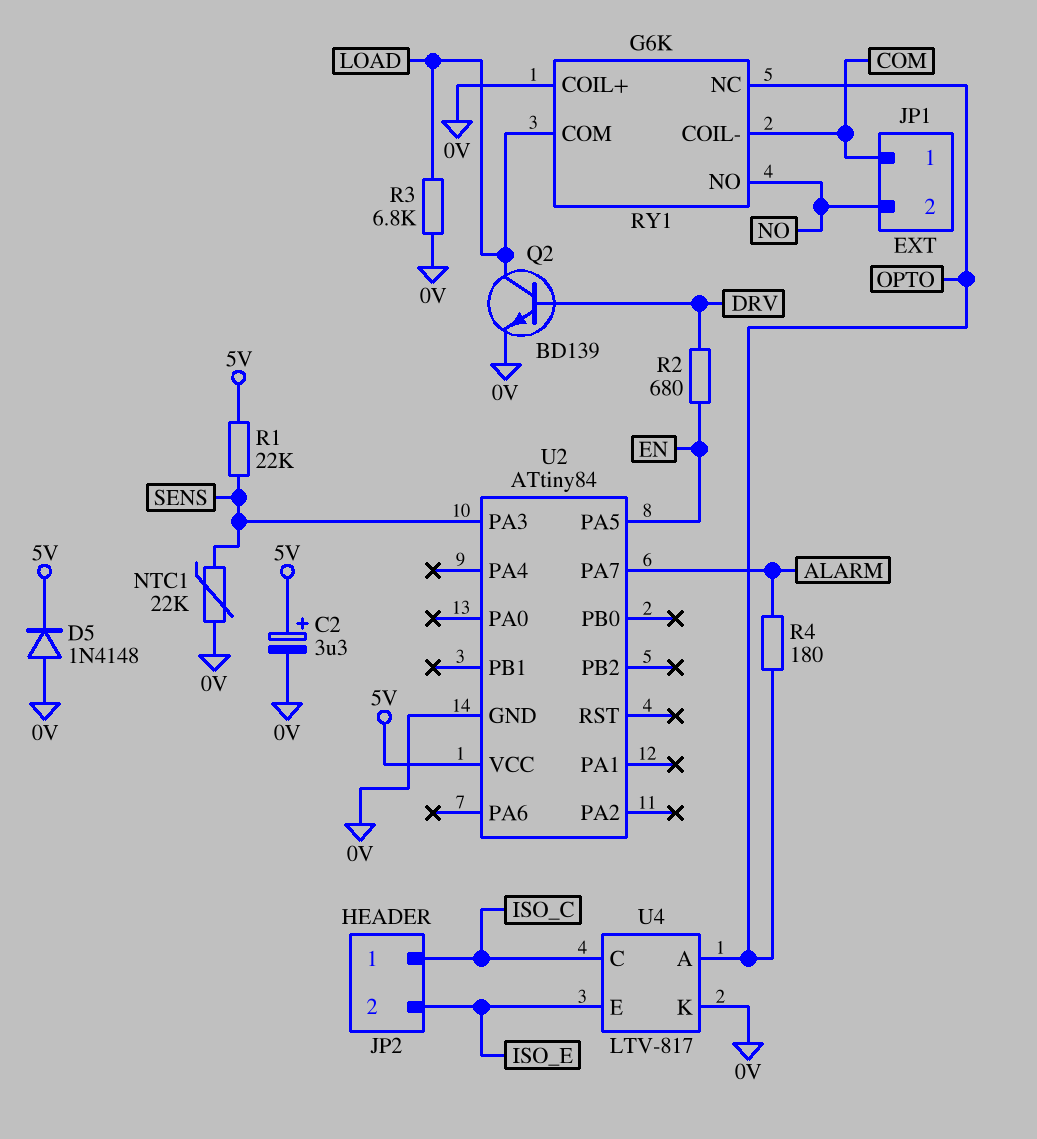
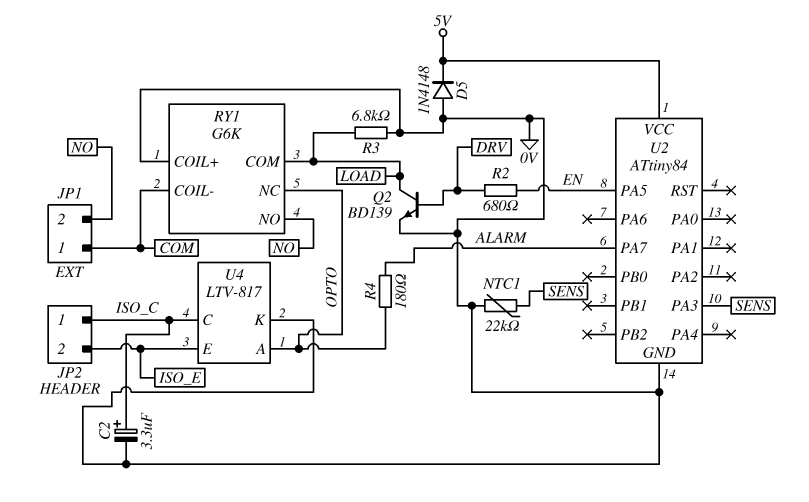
C2: 3.3uF (plus 5V, minus 0V) -> 3.3uF (plus ISO_C, minus 0V)
R1: 22k (5V, SENS) -> none

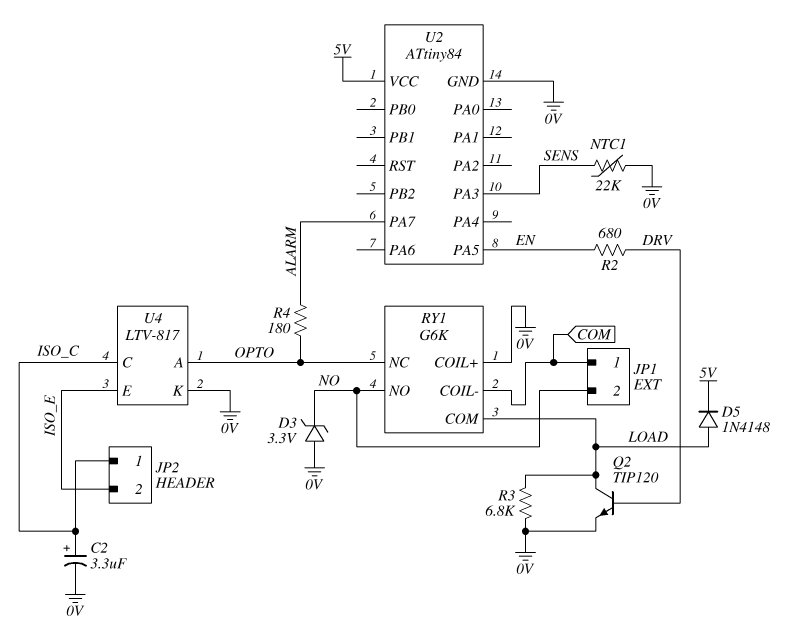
D3: none -> zener 3.3V (A 0V, K NO)
D5: diode 1N4148 (A 0V, K 5V) -> diode 1N4148 (A LOAD, K 5V)
Q2: NPN BD139 (B DRV, C LOAD, E 0V) -> NPN TIP120 (B DRV, C LOAD, E 0V)

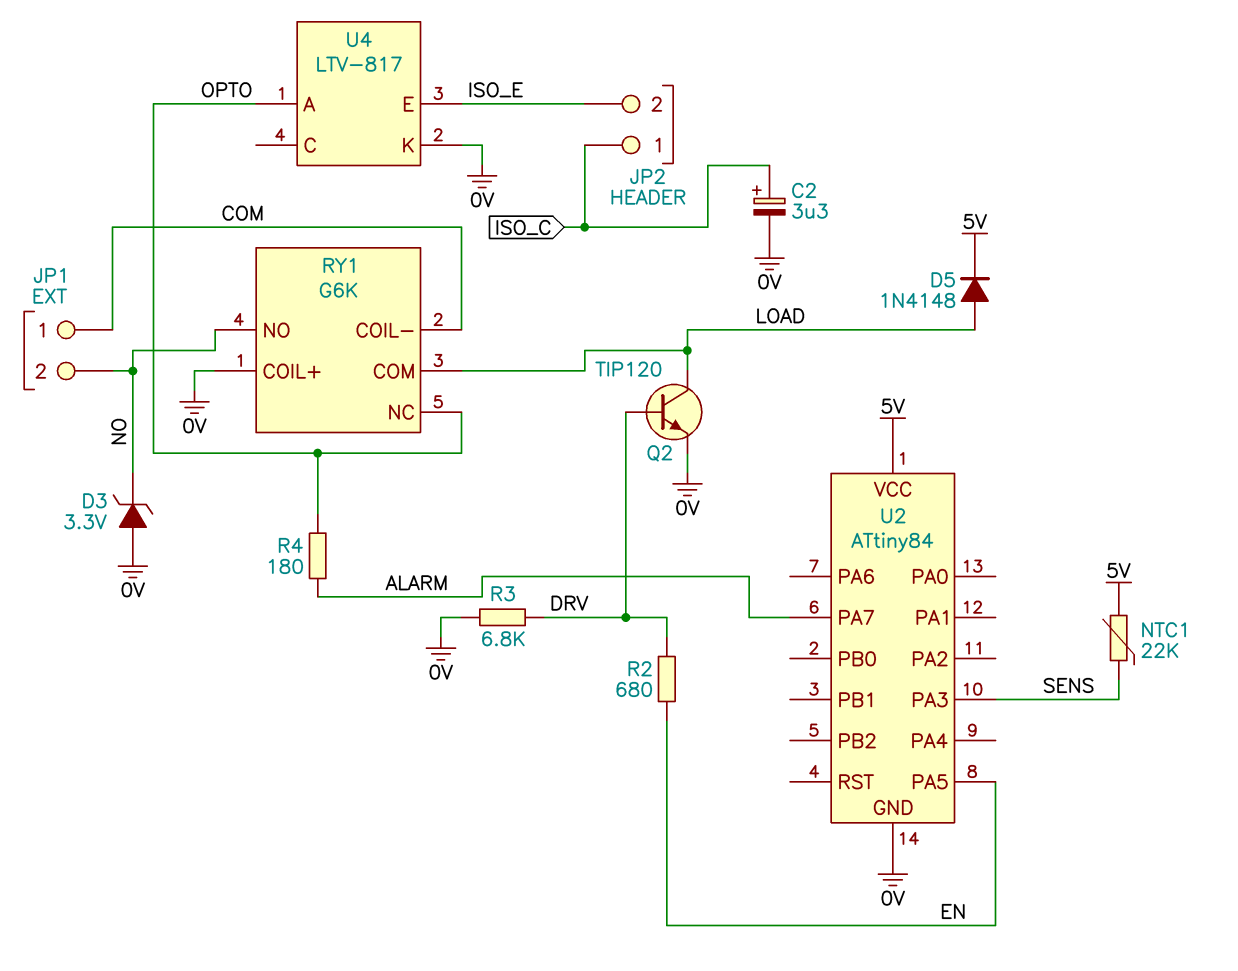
NTC1: 22k (0V, SENS) -> 22k (5V, SENS)
R3: 6.8k (0V, LOAD) -> 6.8k (0V, DRV)
U4 pin C: ISO_C -> none

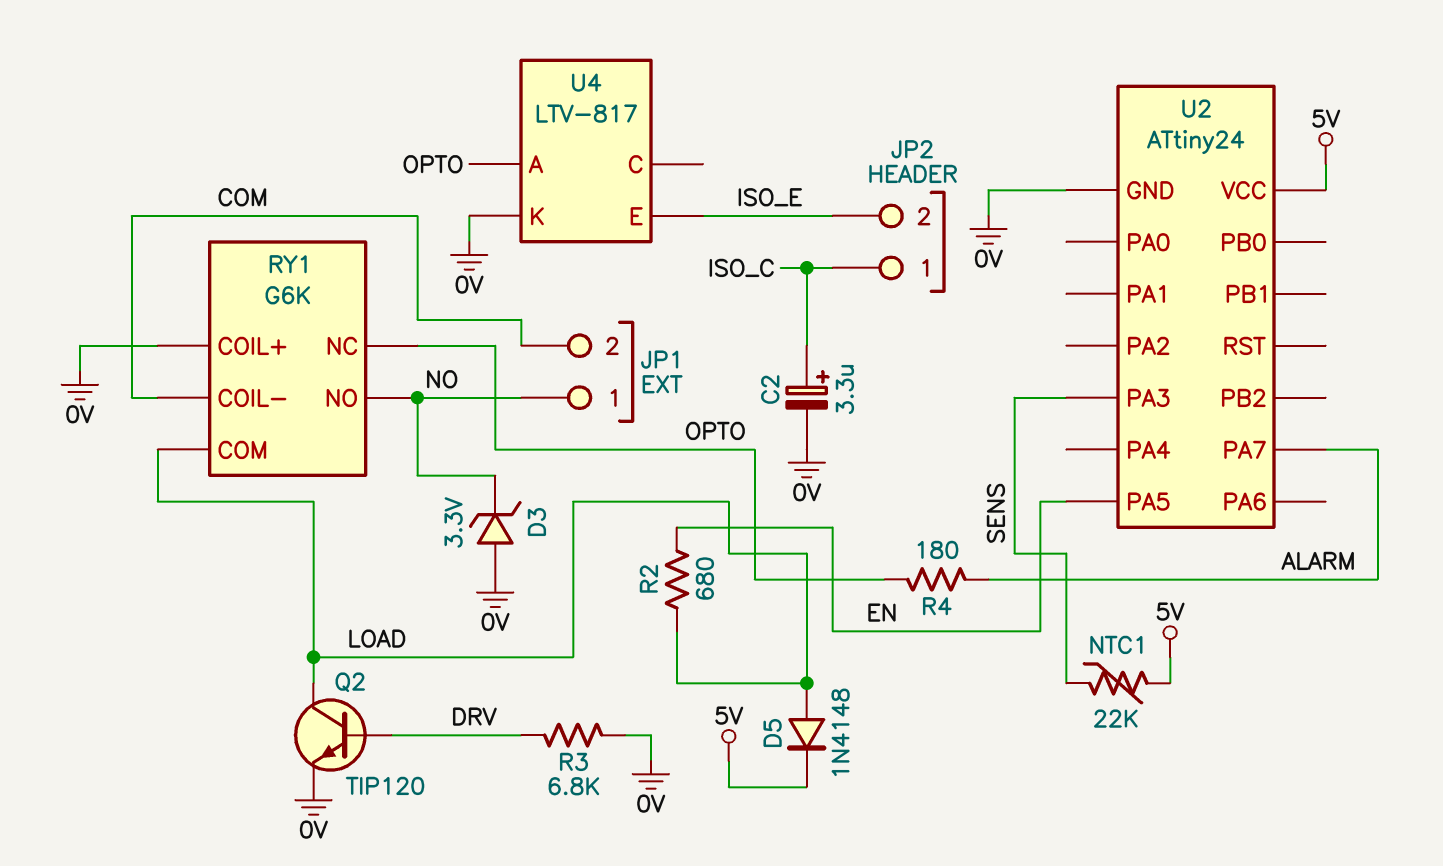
JP1 pin 1: COM -> NO
JP1 pin 2: NO -> COM
R2: 680 (DRV, EN) -> 680 (EN, LOAD)
U2: ATtiny84 -> ATtiny24

